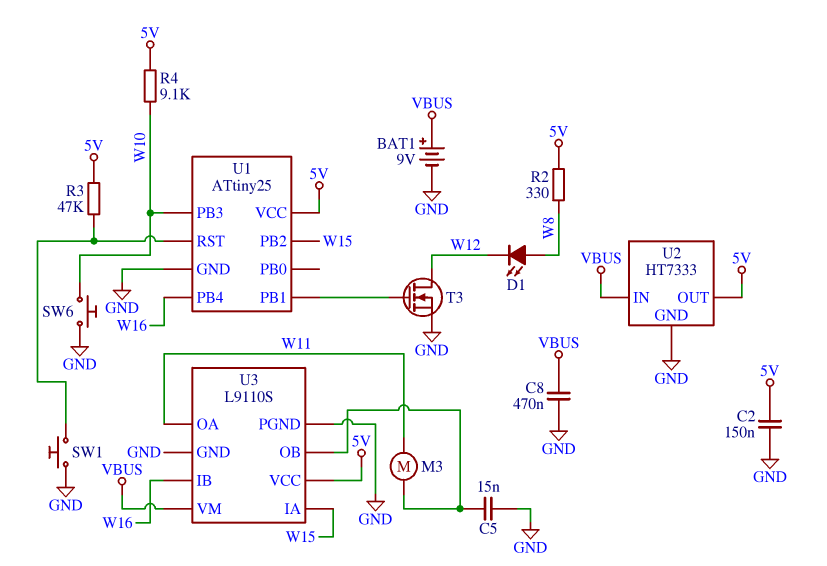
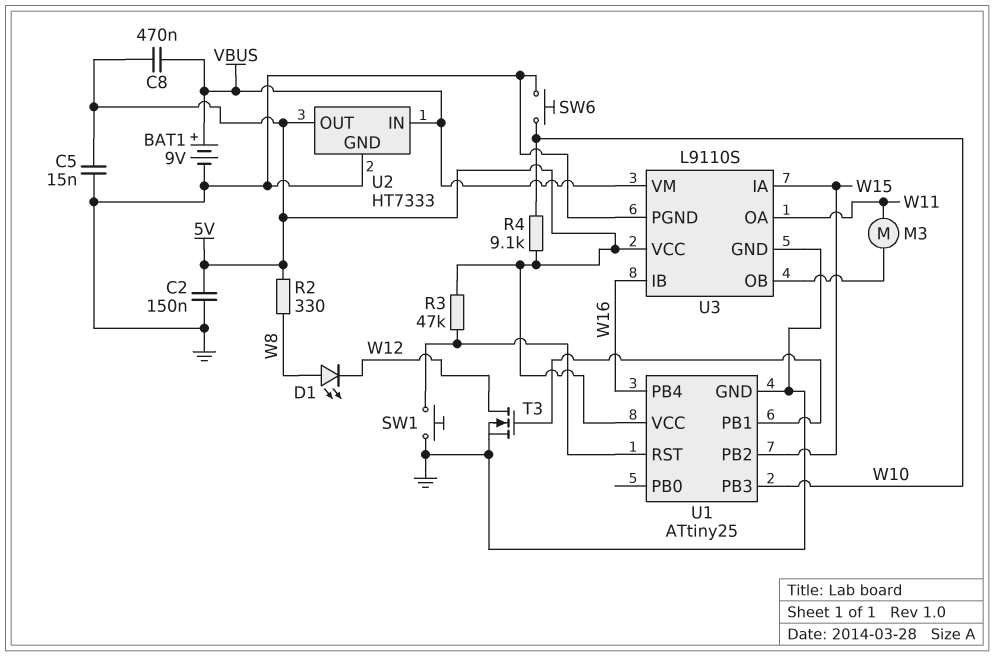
C5: 15nF (GND, U3/OB) -> 15nF (5V, GND)
C8: 470nF (GND, VBUS) -> 470nF (5V, VBUS)

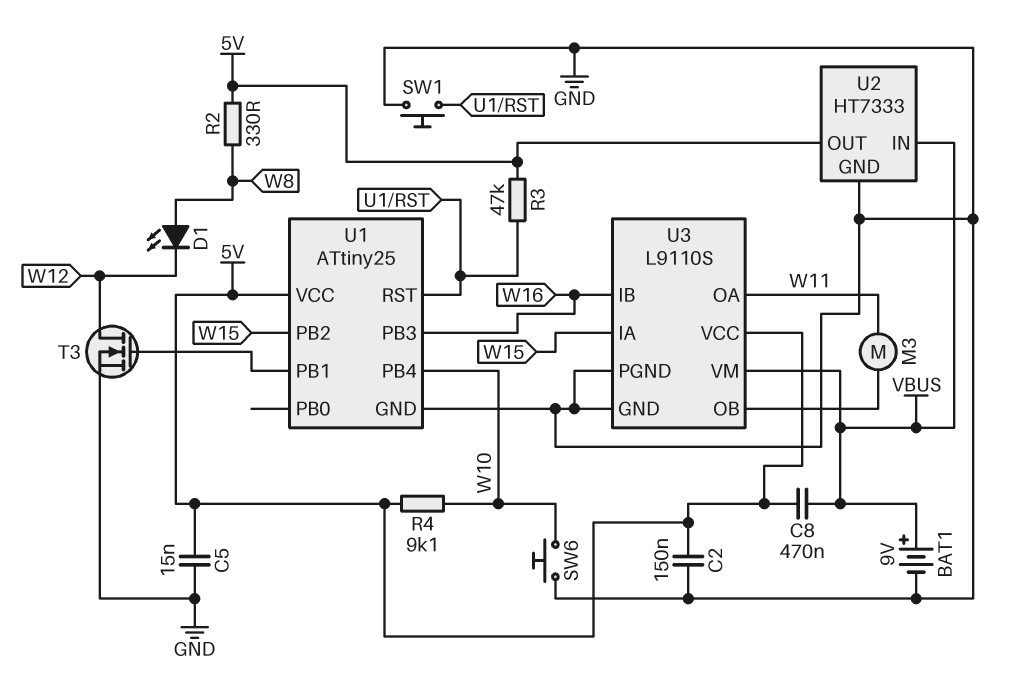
U1 pin PB3: W10 -> W16
U1 pin PB4: W16 -> W10

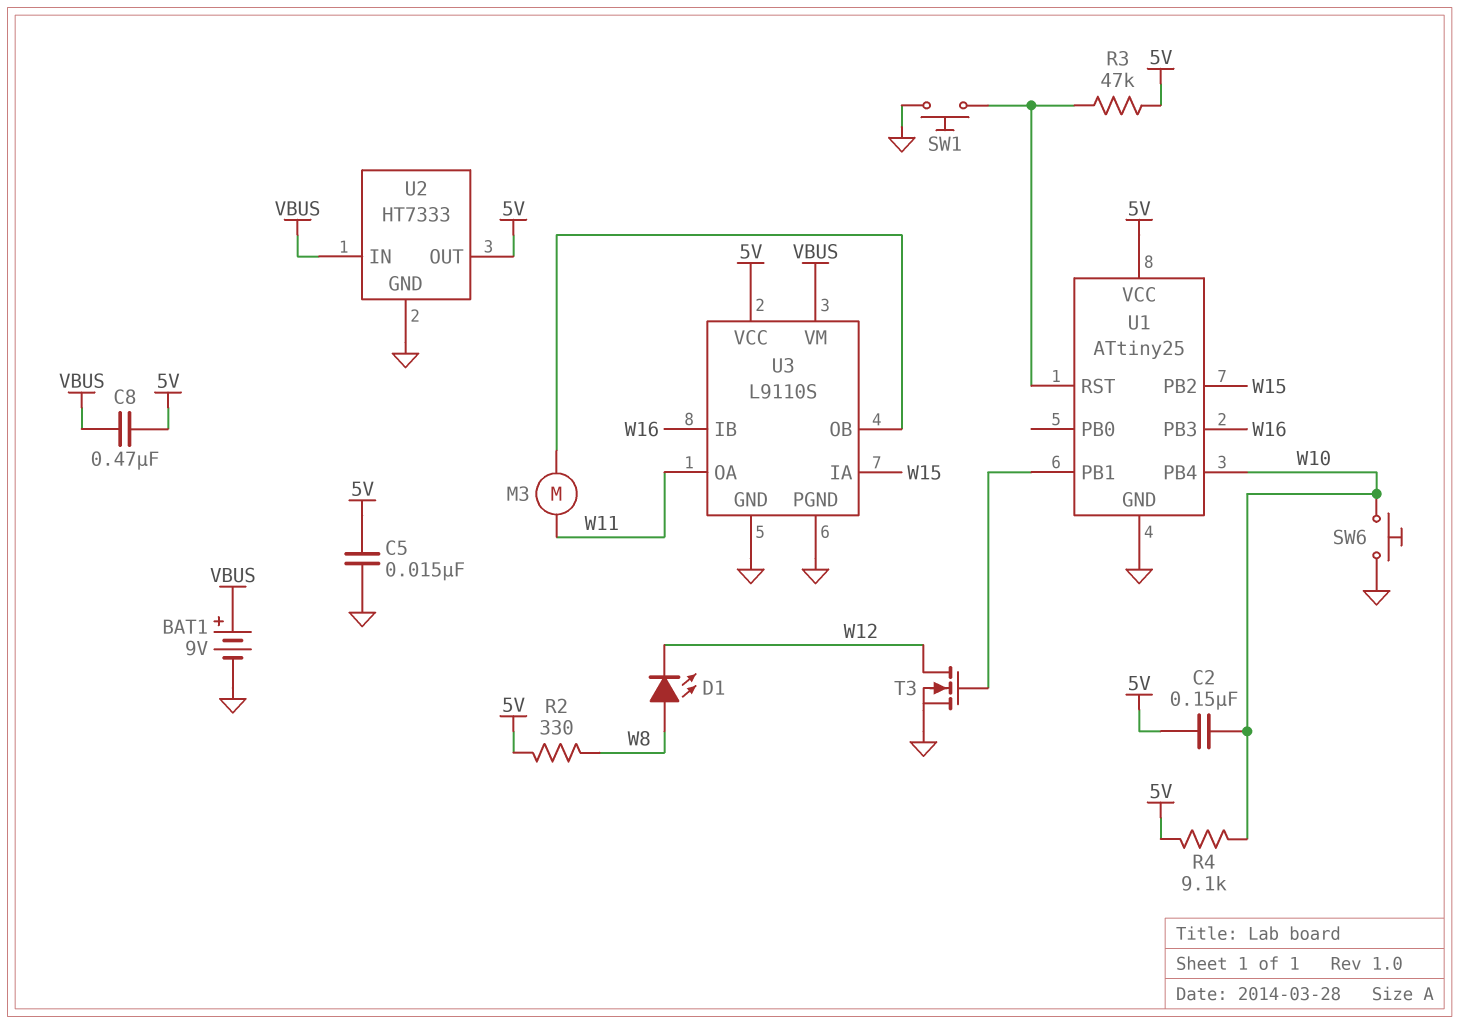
C2: 150nF (5V, GND) -> 150nF (5V, W10)

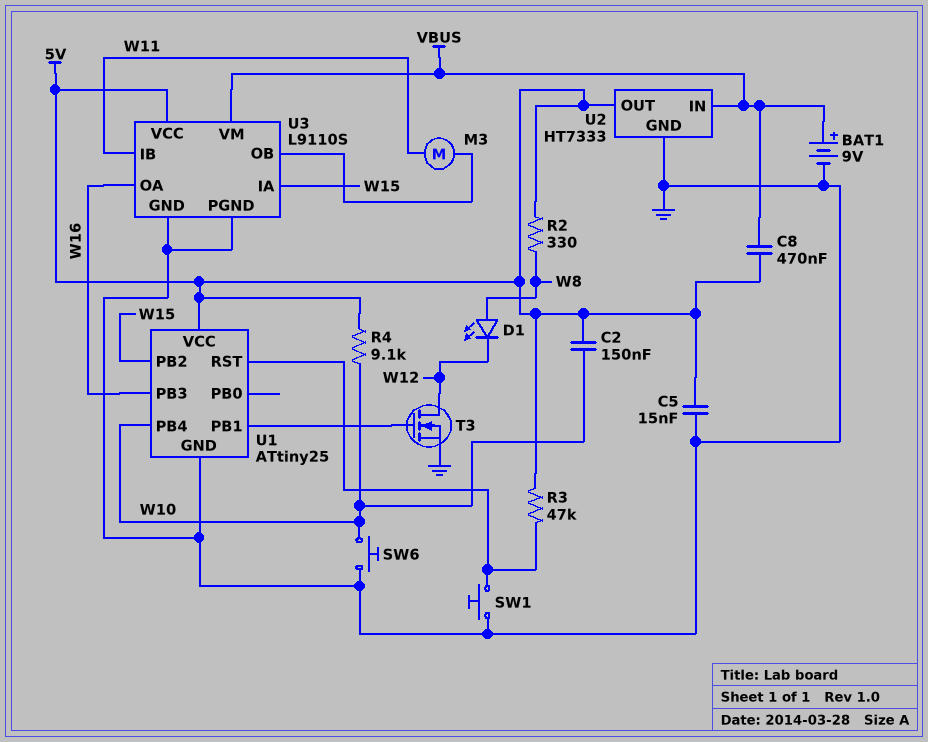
U3 pin IB: W16 -> W11
U3 pin OA: W11 -> W16

